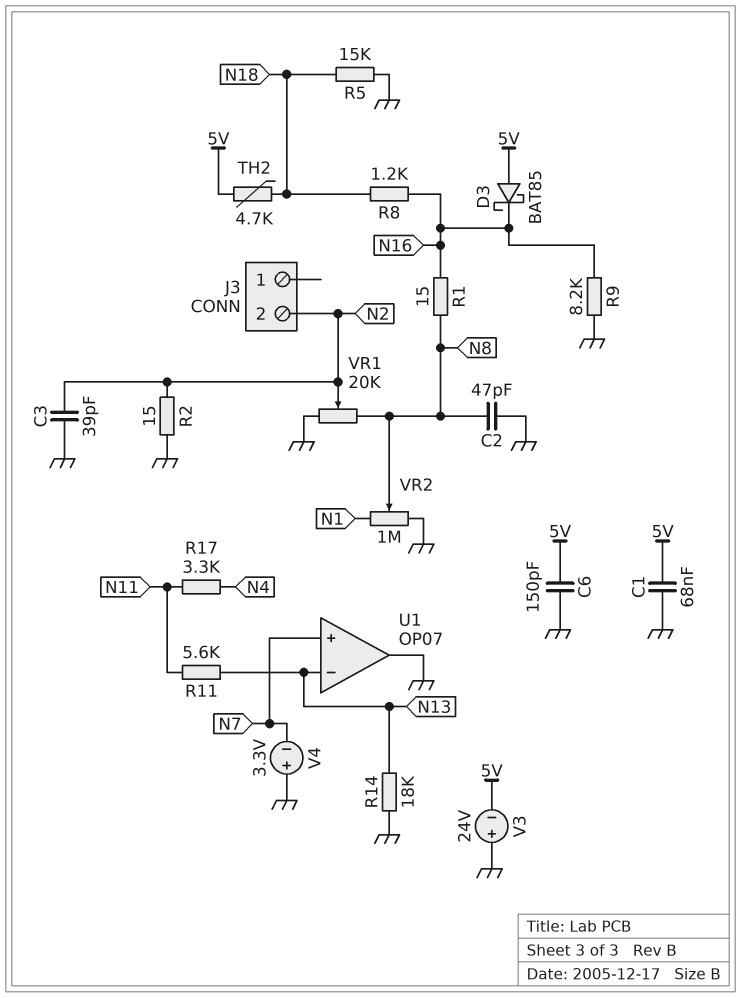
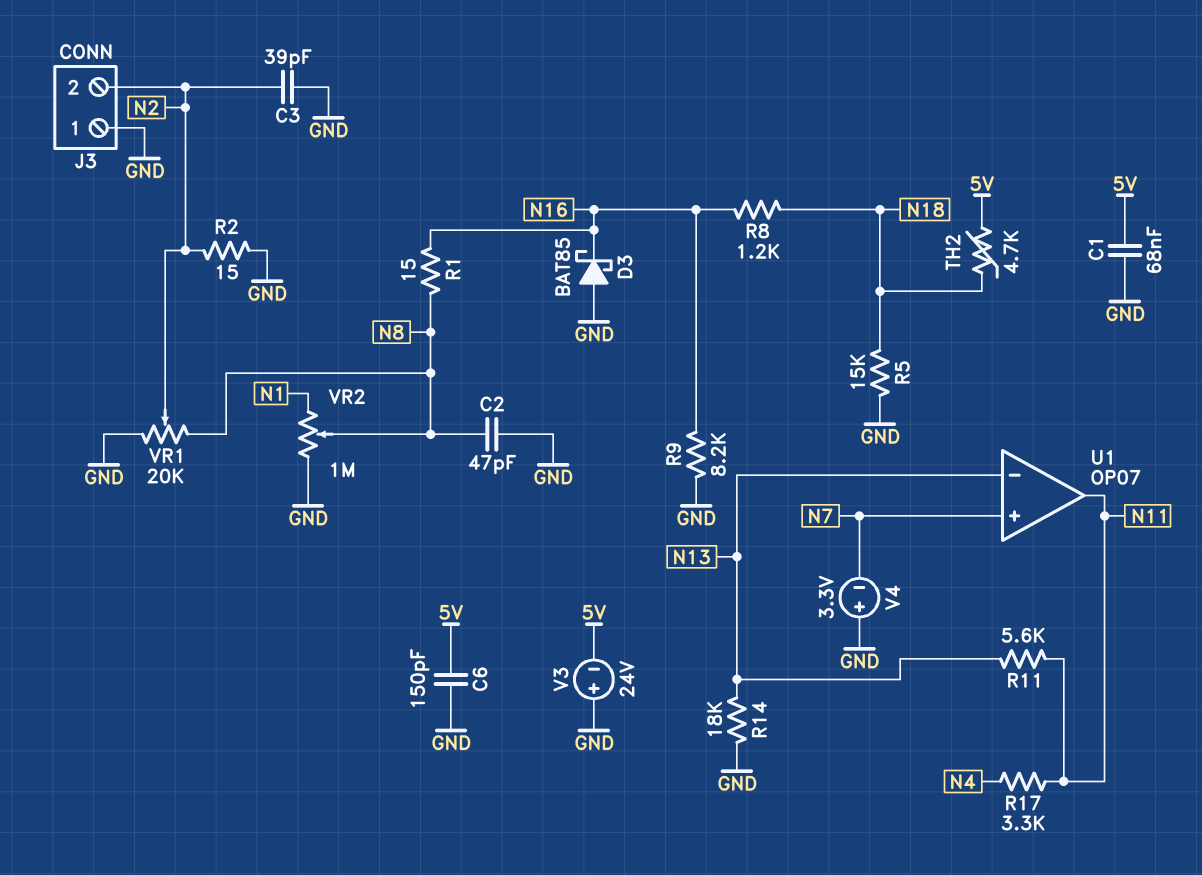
D3: schottky BAT85 (A 5V, K N16) -> schottky BAT85 (A GND, K N16)
J3 pin 1: none -> GND
U1 pin out: GND -> N11

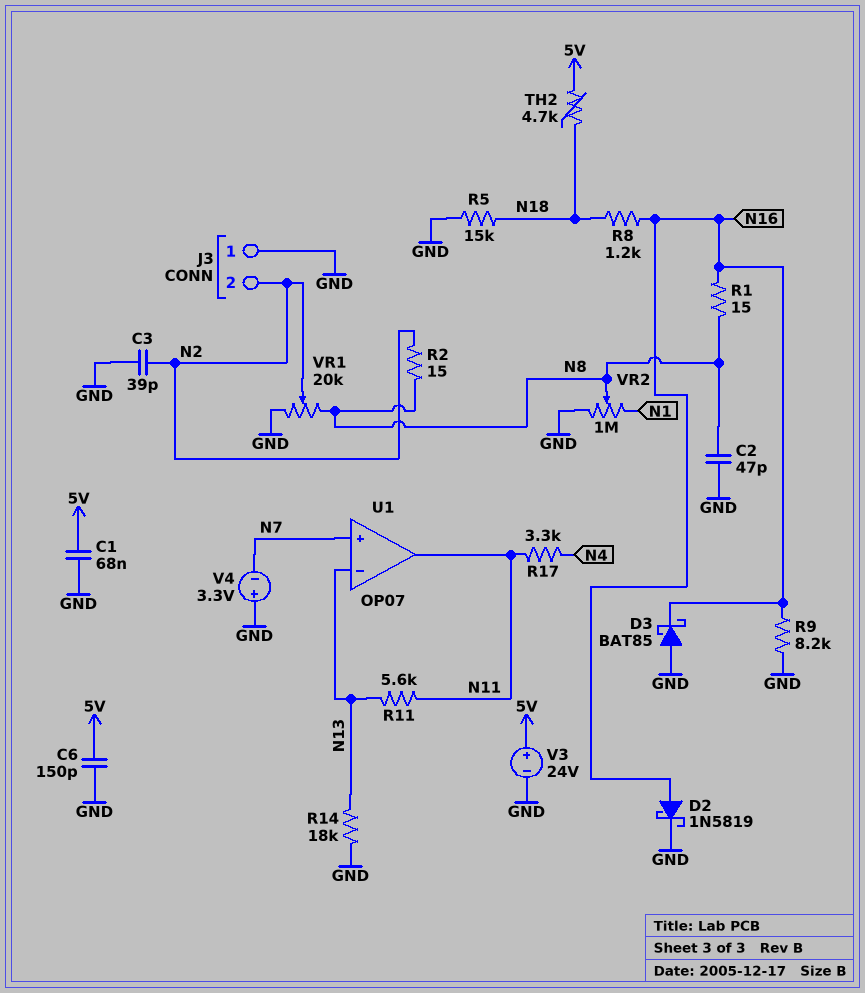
D2: none -> schottky 1N5819 (A N16, K GND)
R2: 15 (GND, N2) -> 15 (N2, N8)
V3: 24V (plus GND, minus 5V) -> 24V (plus 5V, minus GND)

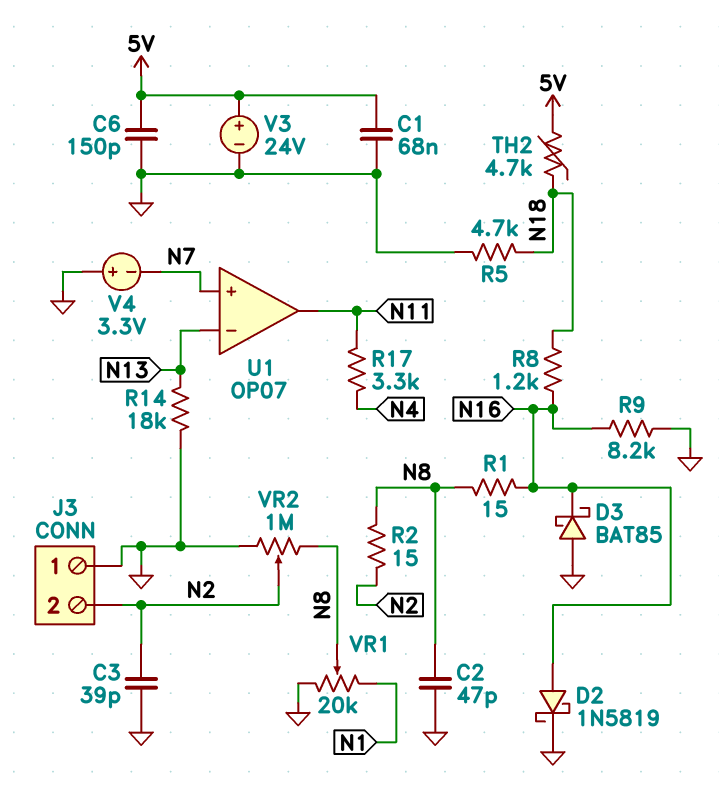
R5: 15k (GND, N18) -> 4.7k (GND, N18)
R11: 5.6k (N11, N13) -> none
VR1: 20k (GND, N8, wiper N2) -> 20k (GND, N1, wiper N8)
VR2: 1M (GND, N1, wiper N8) -> 1M (GND, N8, wiper N2)

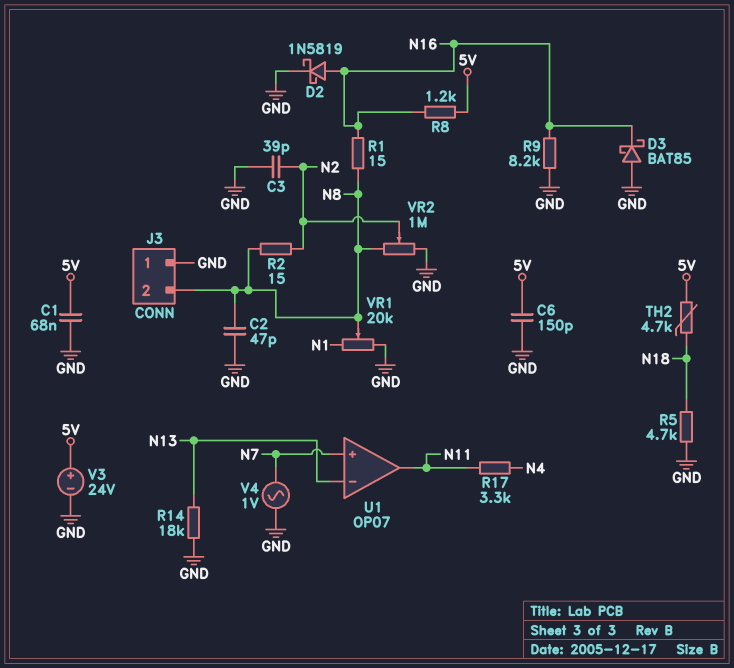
J3 pin 2: N2 -> N8
R8: 1.2k (N16, N18) -> 1.2k (5V, N16)
V4: 3.3V (plus GND, minus N7) -> AC 1V (GND, N7)

